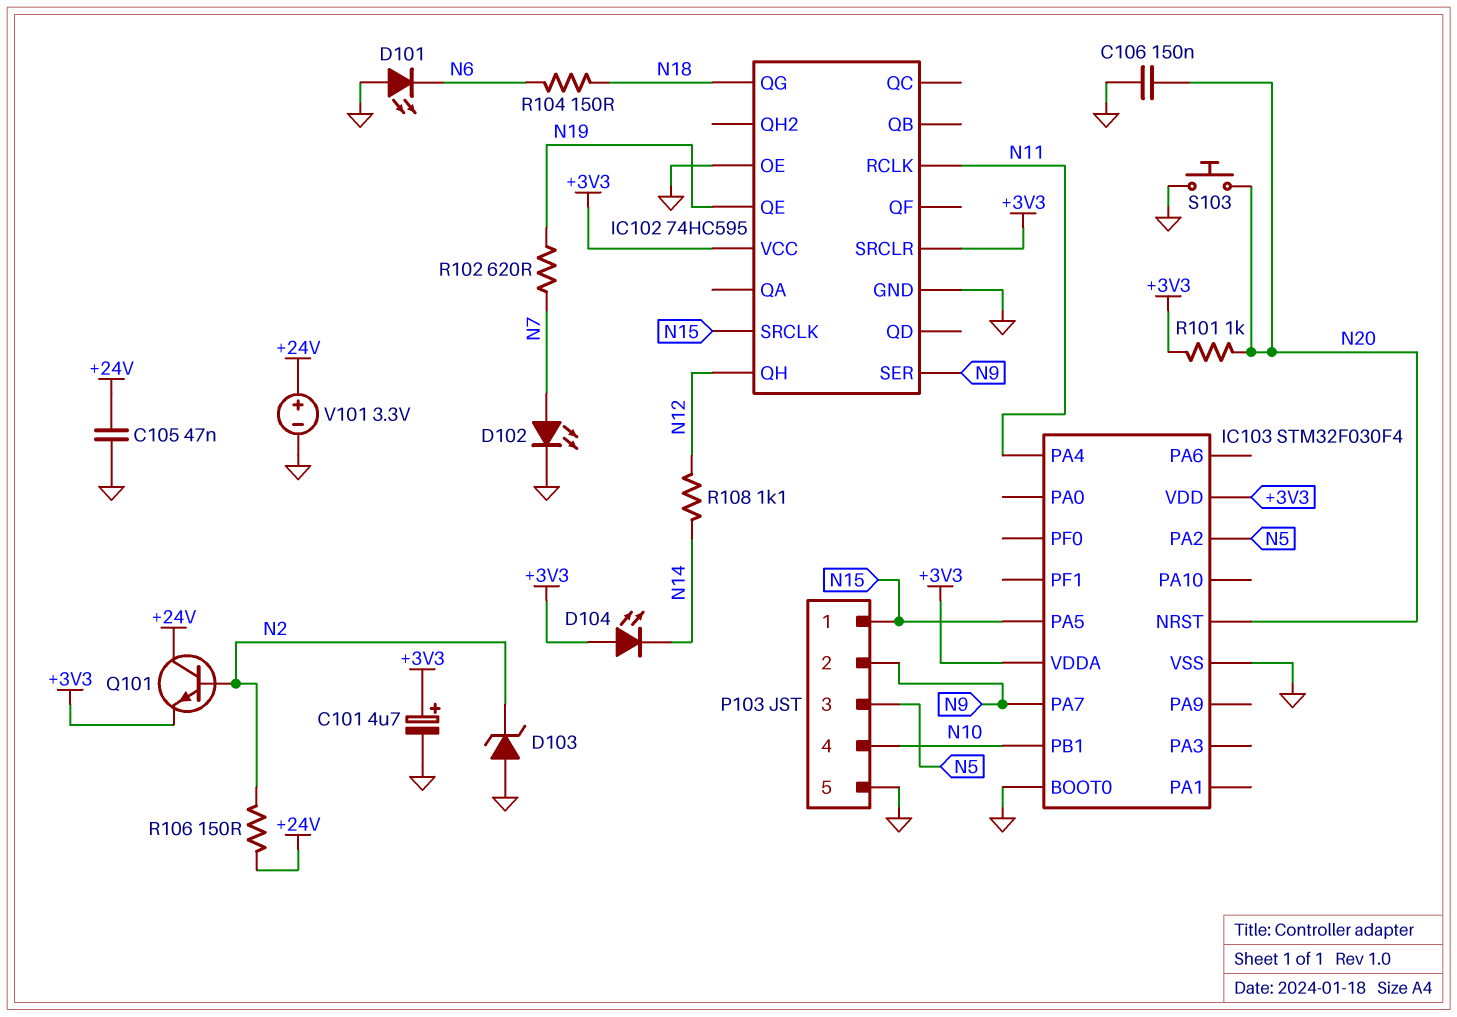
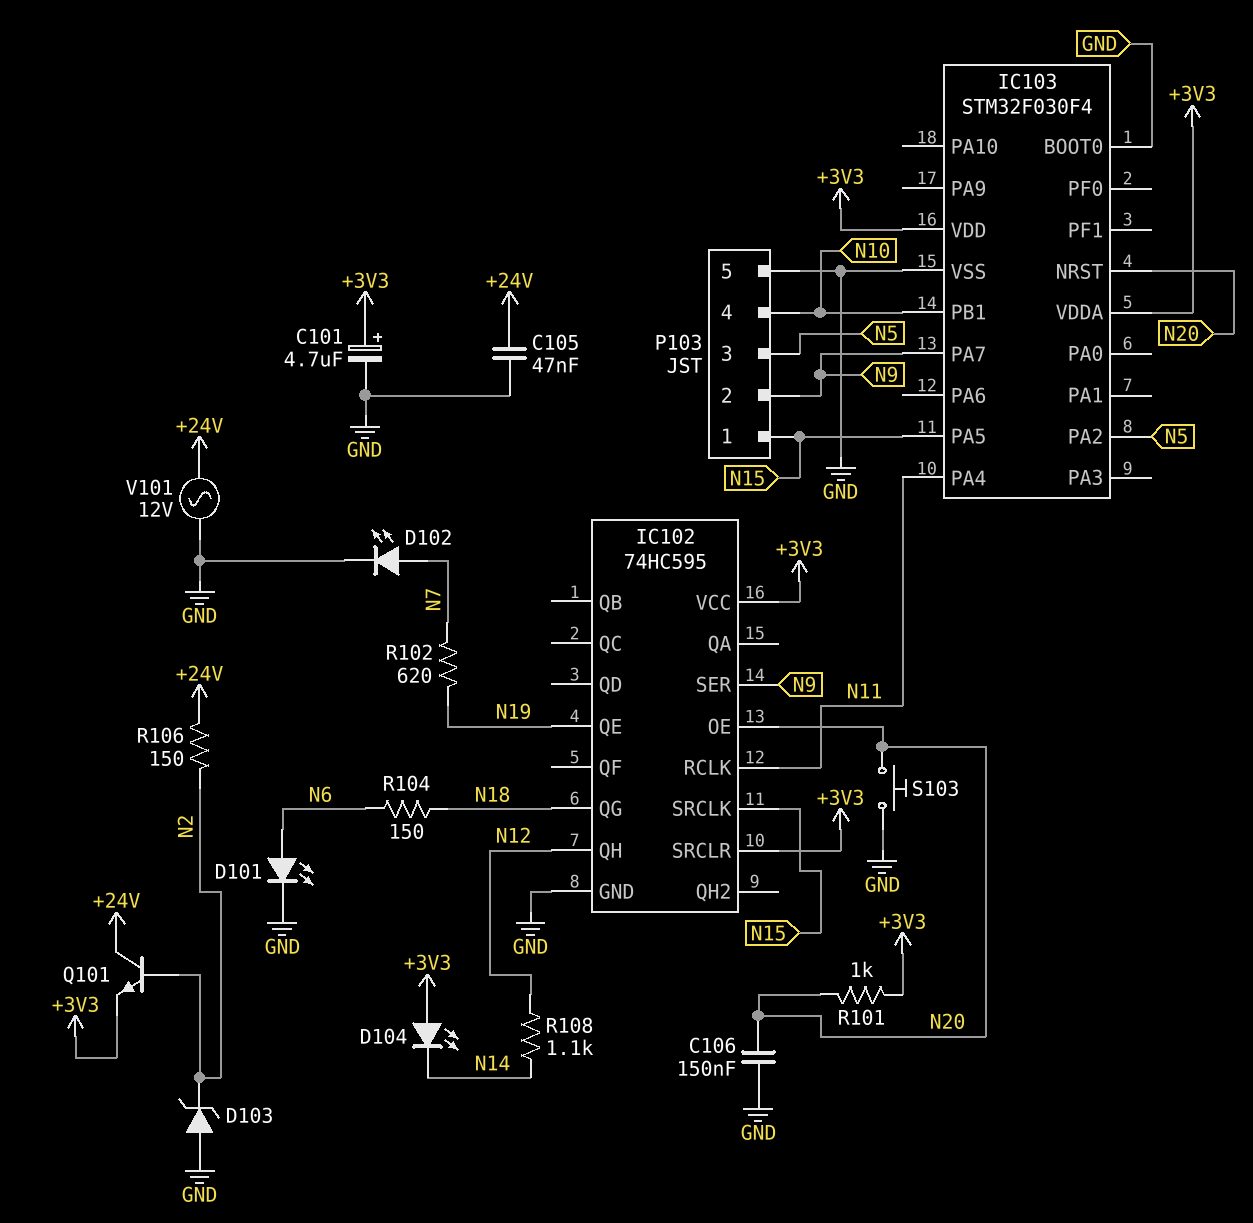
D101: LED (A GND, K N6) -> LED (A N6, K GND)
IC102 pin OE: GND -> N20
V101: 3.3V (plus +24V, minus GND) -> AC 12V (+24V, GND)

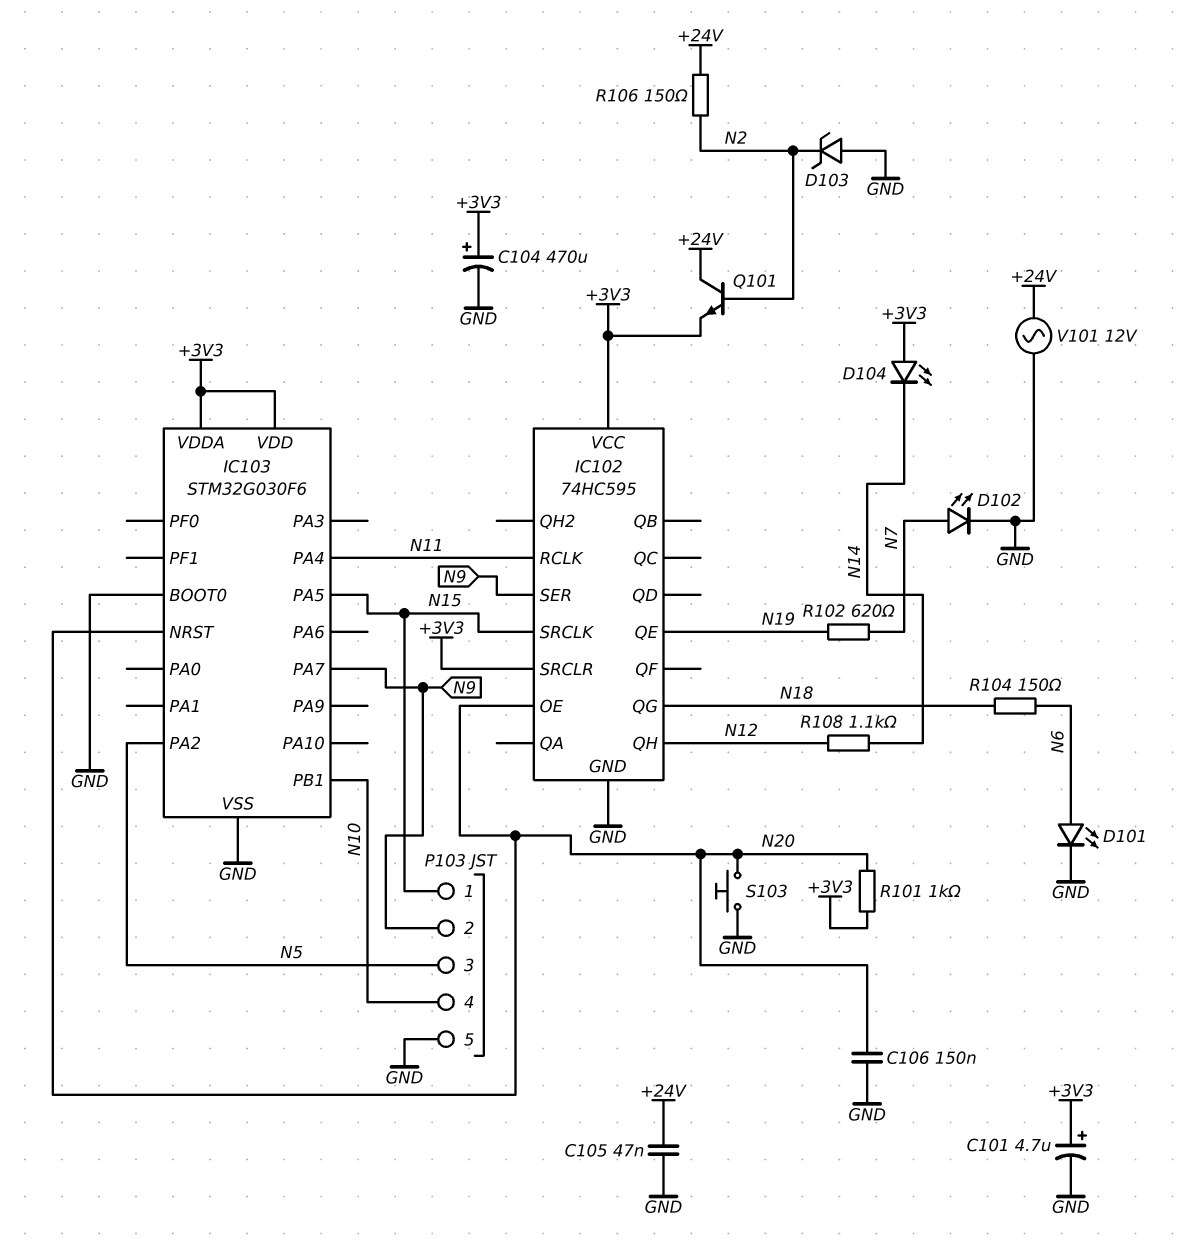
C104: none -> 470uF (plus +3V3, minus GND)
IC103: STM32F030F4 -> STM32G030F6

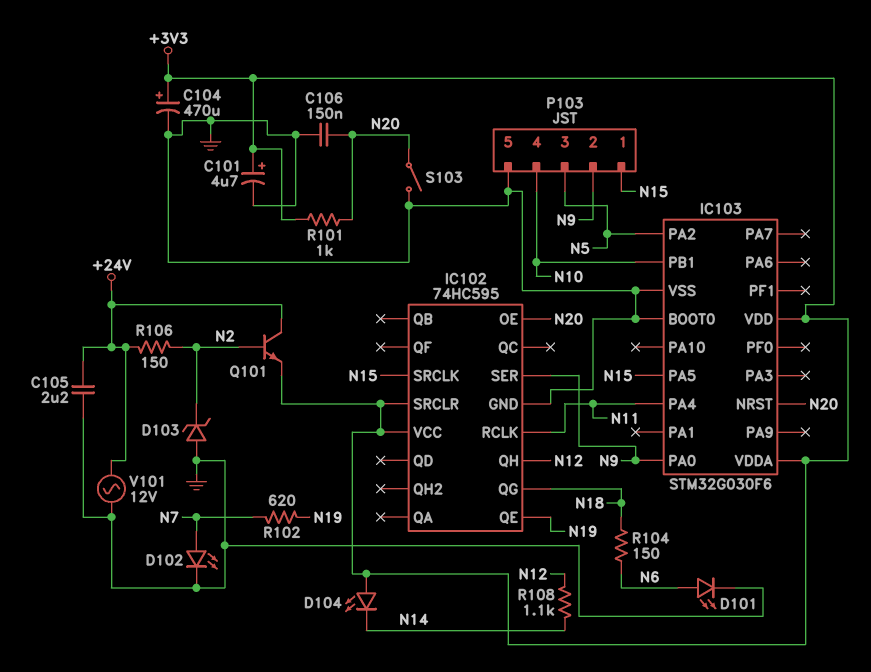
C105: 47nF (+24V, GND) -> 2.2uF (+24V, GND)
IC103 pin PA0: none -> N9
IC103 pin PA7: N9 -> none
S103: button (GND, N20) -> switch (GND, N20)

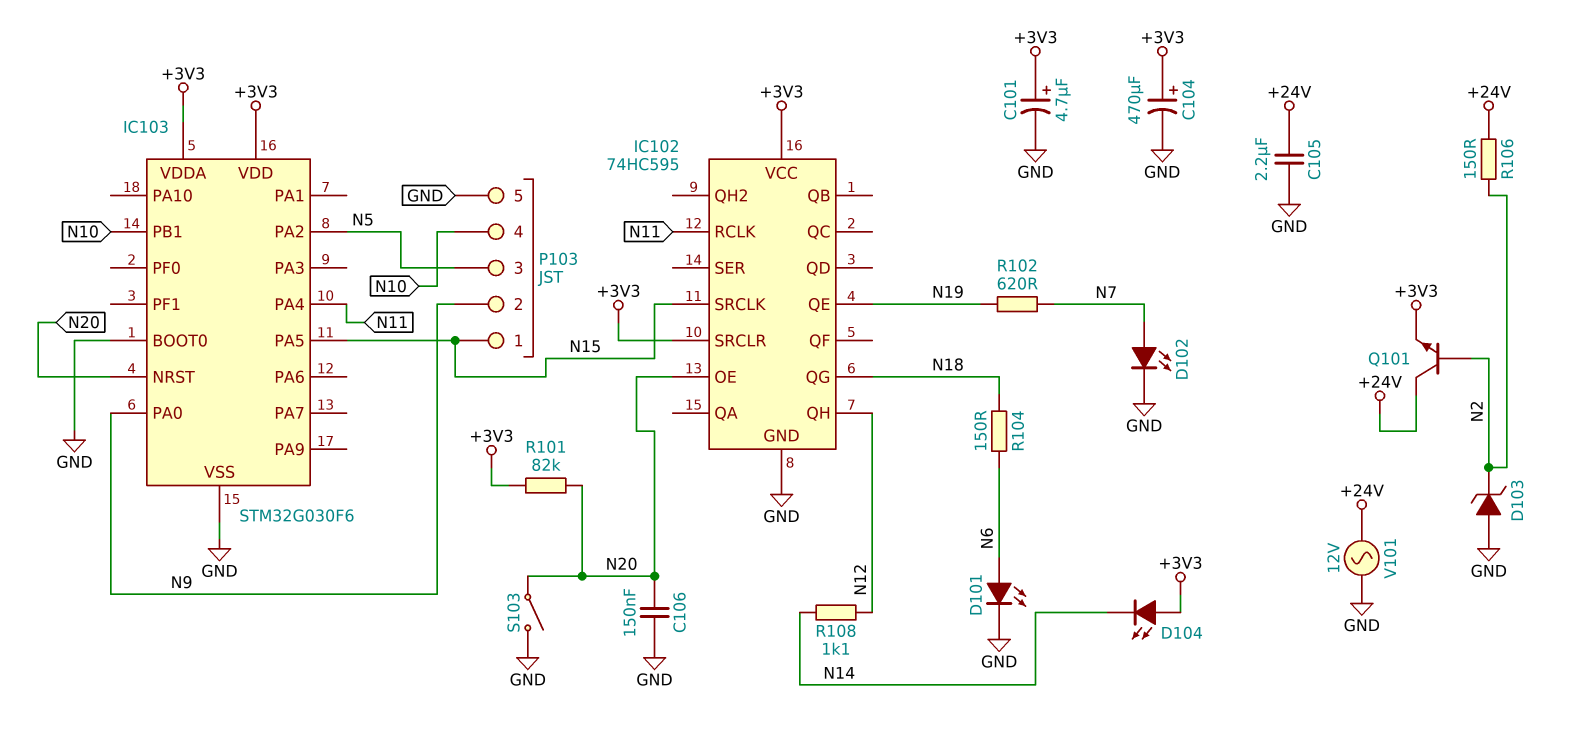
IC102 pin SER: N9 -> none
R101: 1k (+3V3, N20) -> 82k (+3V3, N20)

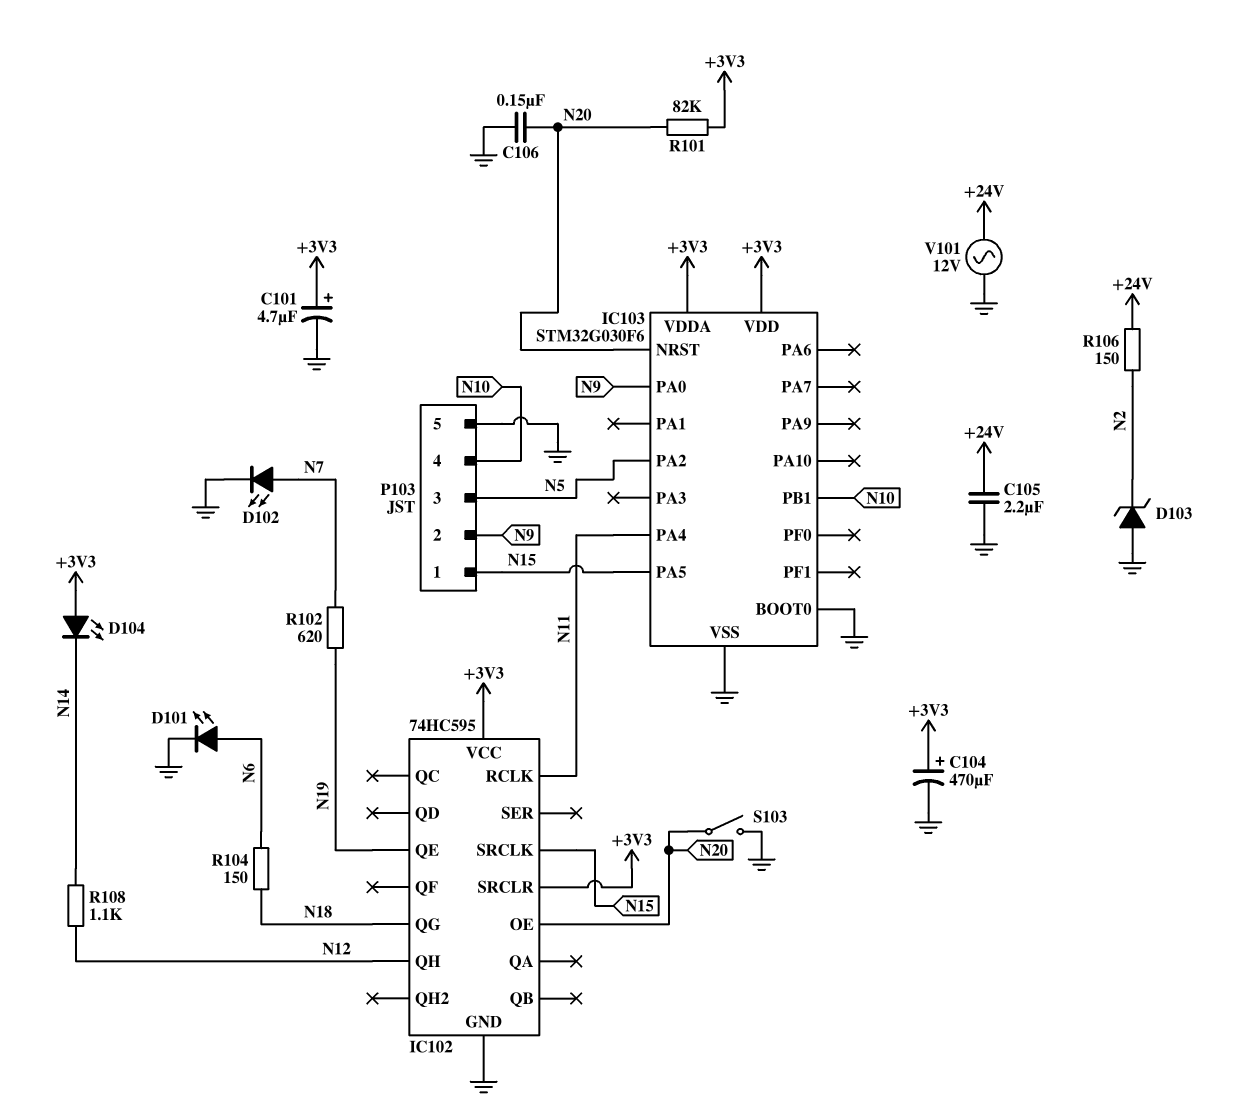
Q101: NPN (B N2, C +24V, E +3V3) -> none

